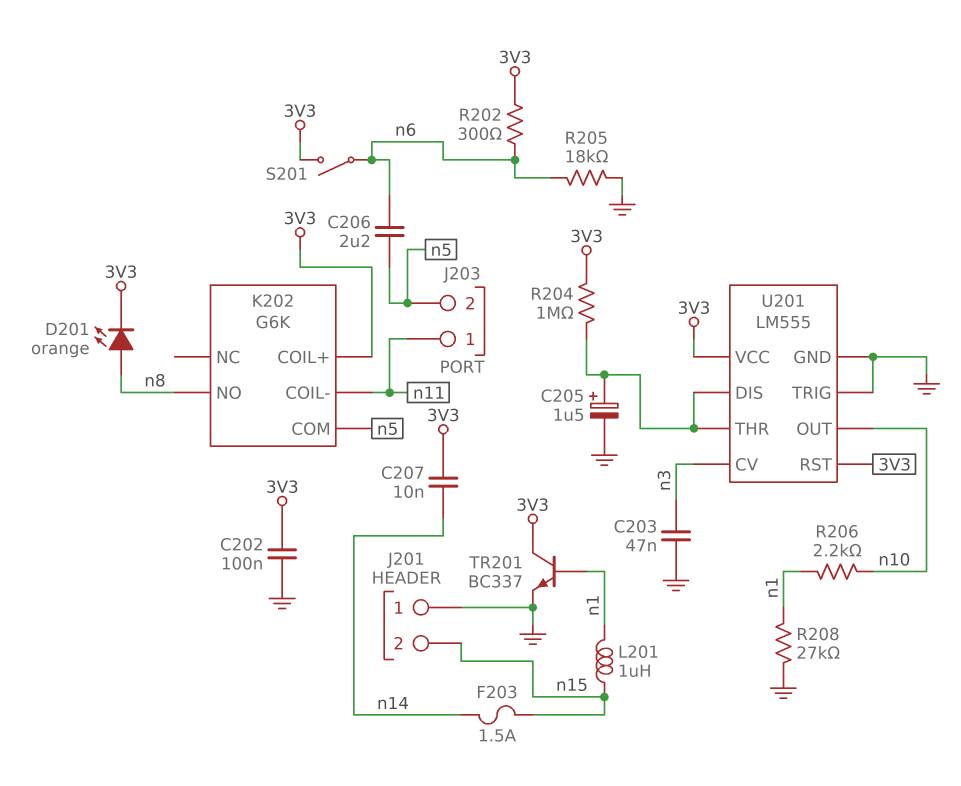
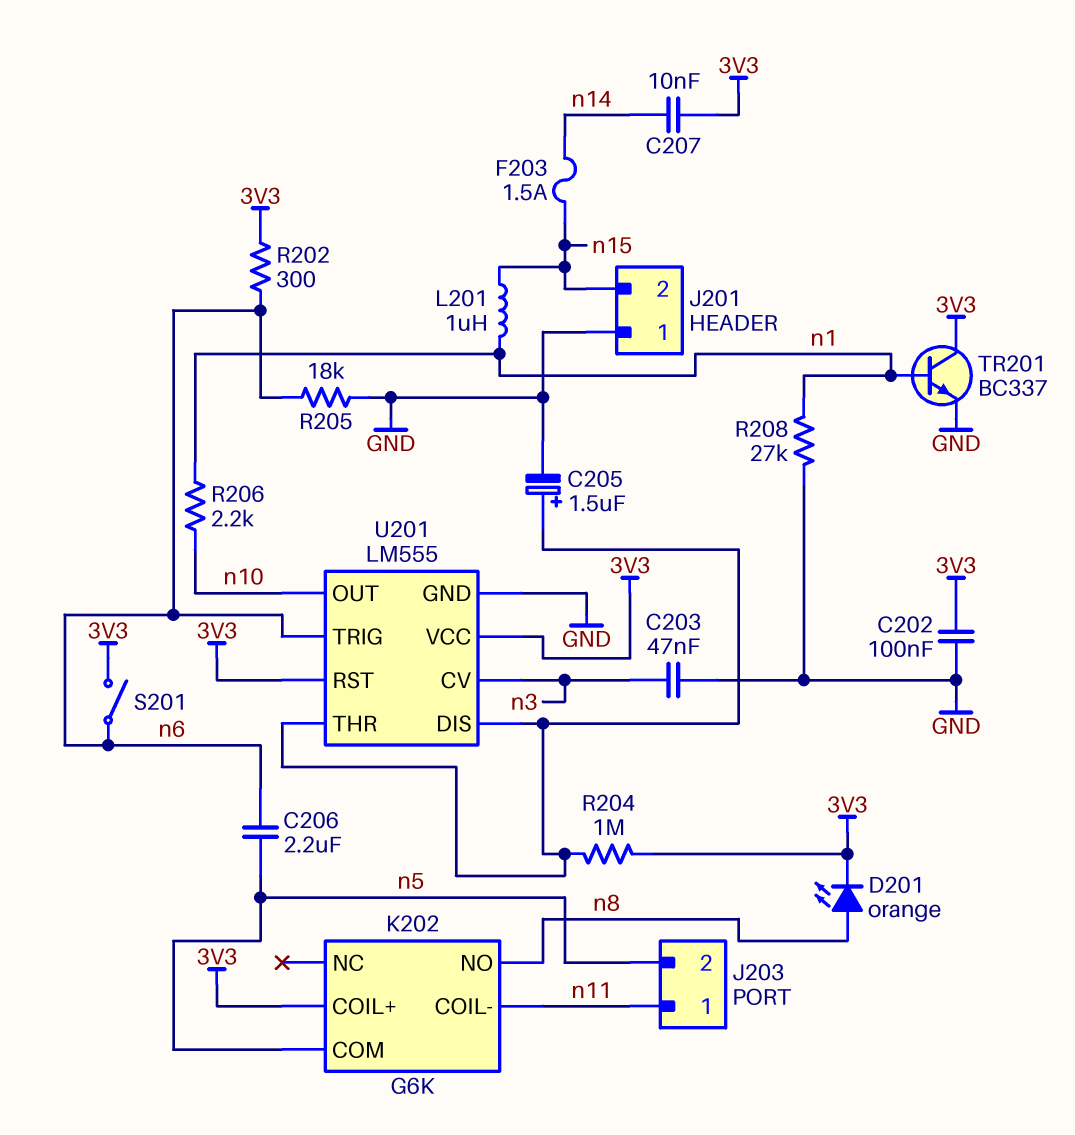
U201 pin TRIG: GND -> n6

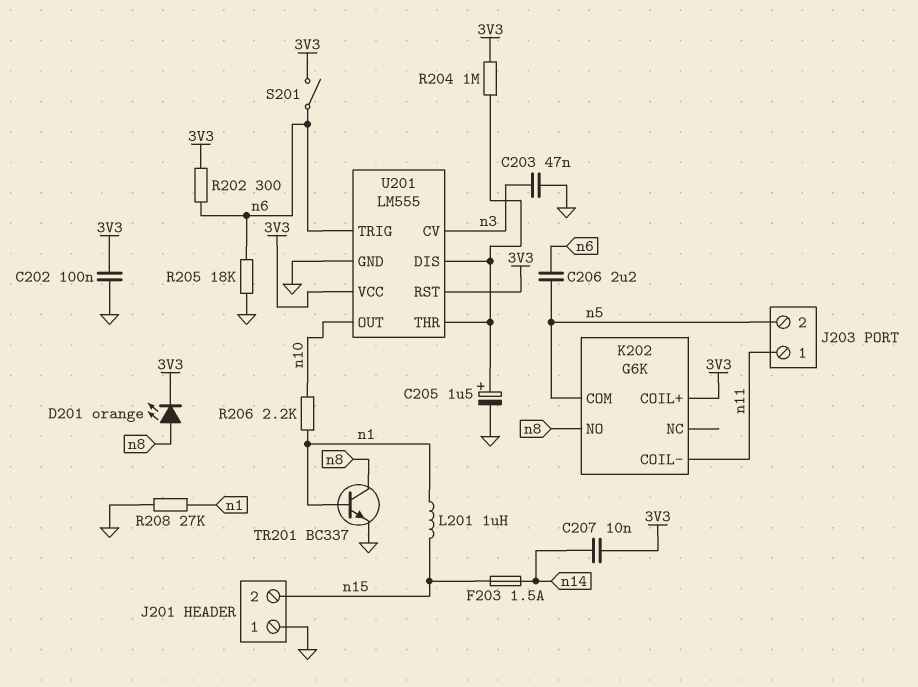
TR201: NPN BC337 (B n1, C 3V3, E GND) -> NPN BC337 (B n1, C n8, E GND)

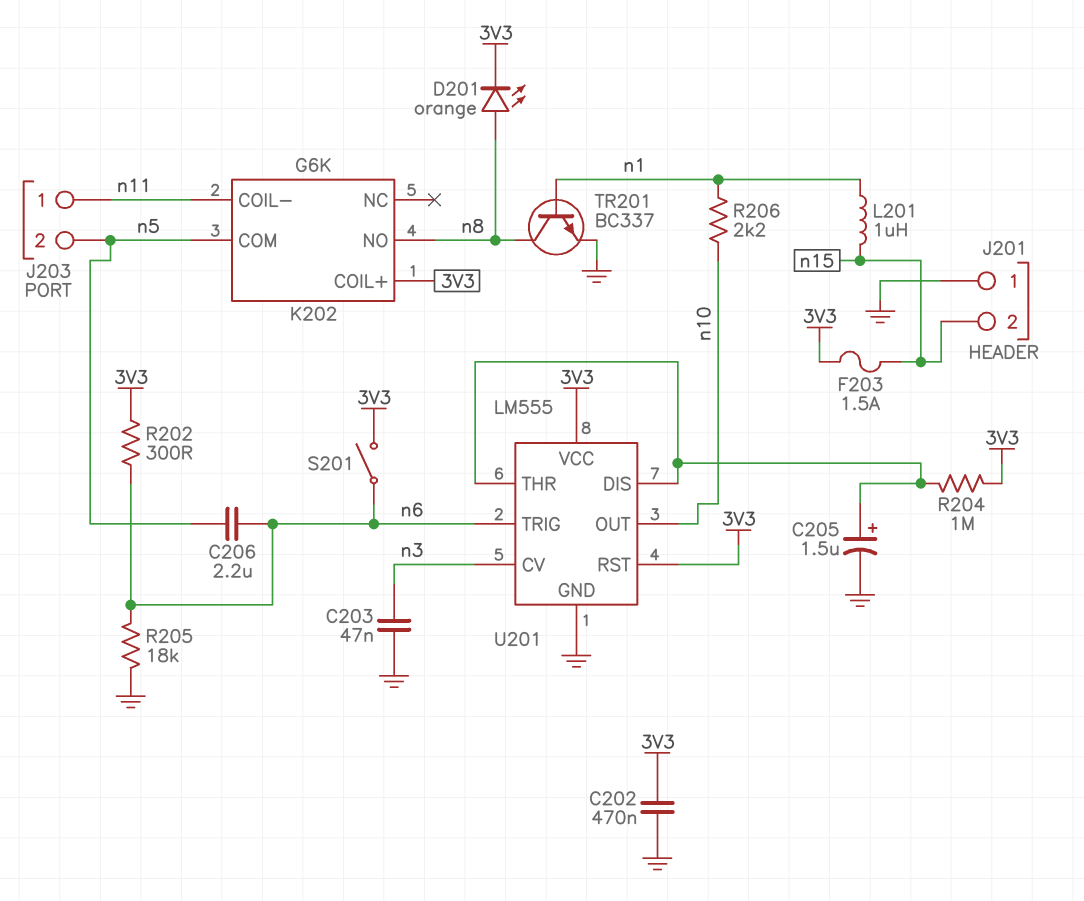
C202: 100nF (3V3, GND) -> 470nF (3V3, GND)
C207: 10nF (3V3, n14) -> none
F203: 1.5A (n14, n15) -> 1.5A (3V3, n15)
R208: 27k (GND, n1) -> none

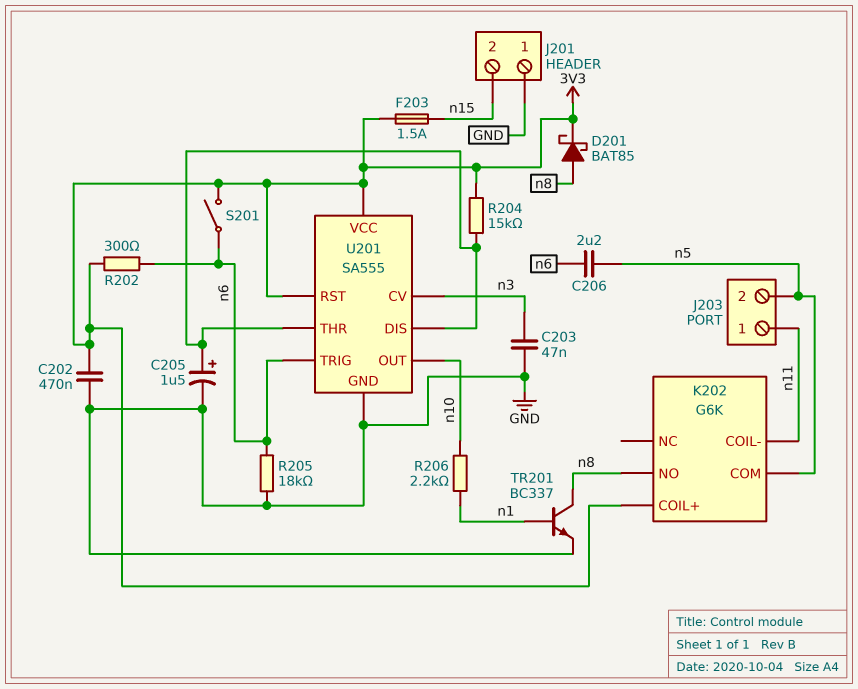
D201: LED orange (A n8, K 3V3) -> schottky BAT85 (A n8, K 3V3)
L201: 1uH (n1, n15) -> none
R204: 1M (3V3, U201/DIS) -> 15k (3V3, U201/DIS)
U201: LM555 -> SA555

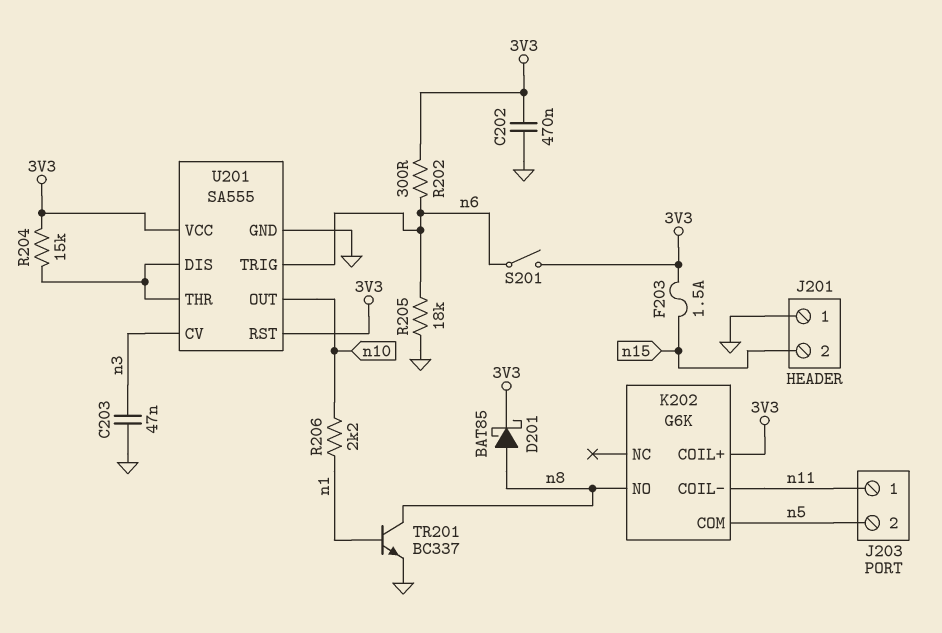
C205: 1.5uF (plus U201/DIS, minus GND) -> none
C206: 2.2uF (n5, n6) -> none

